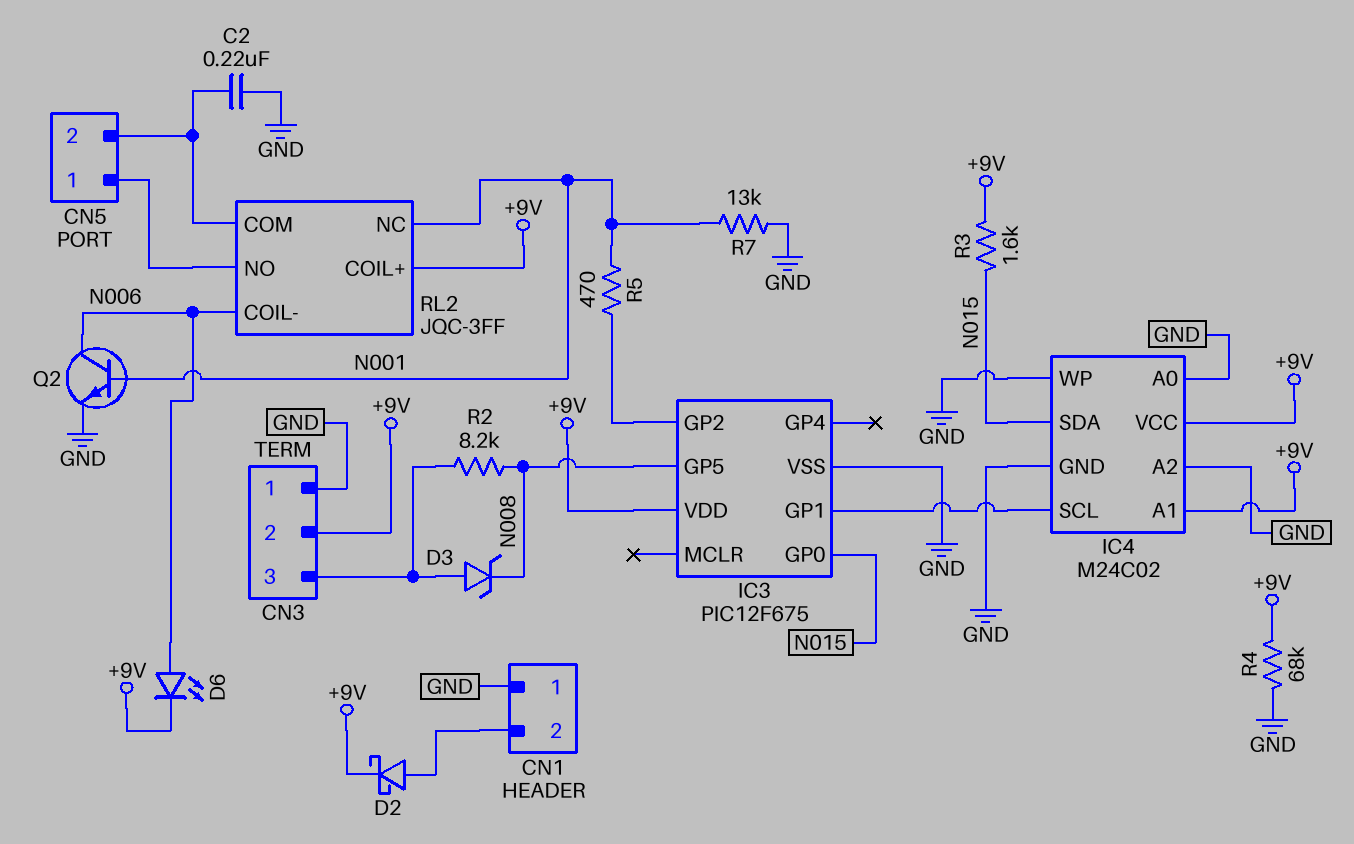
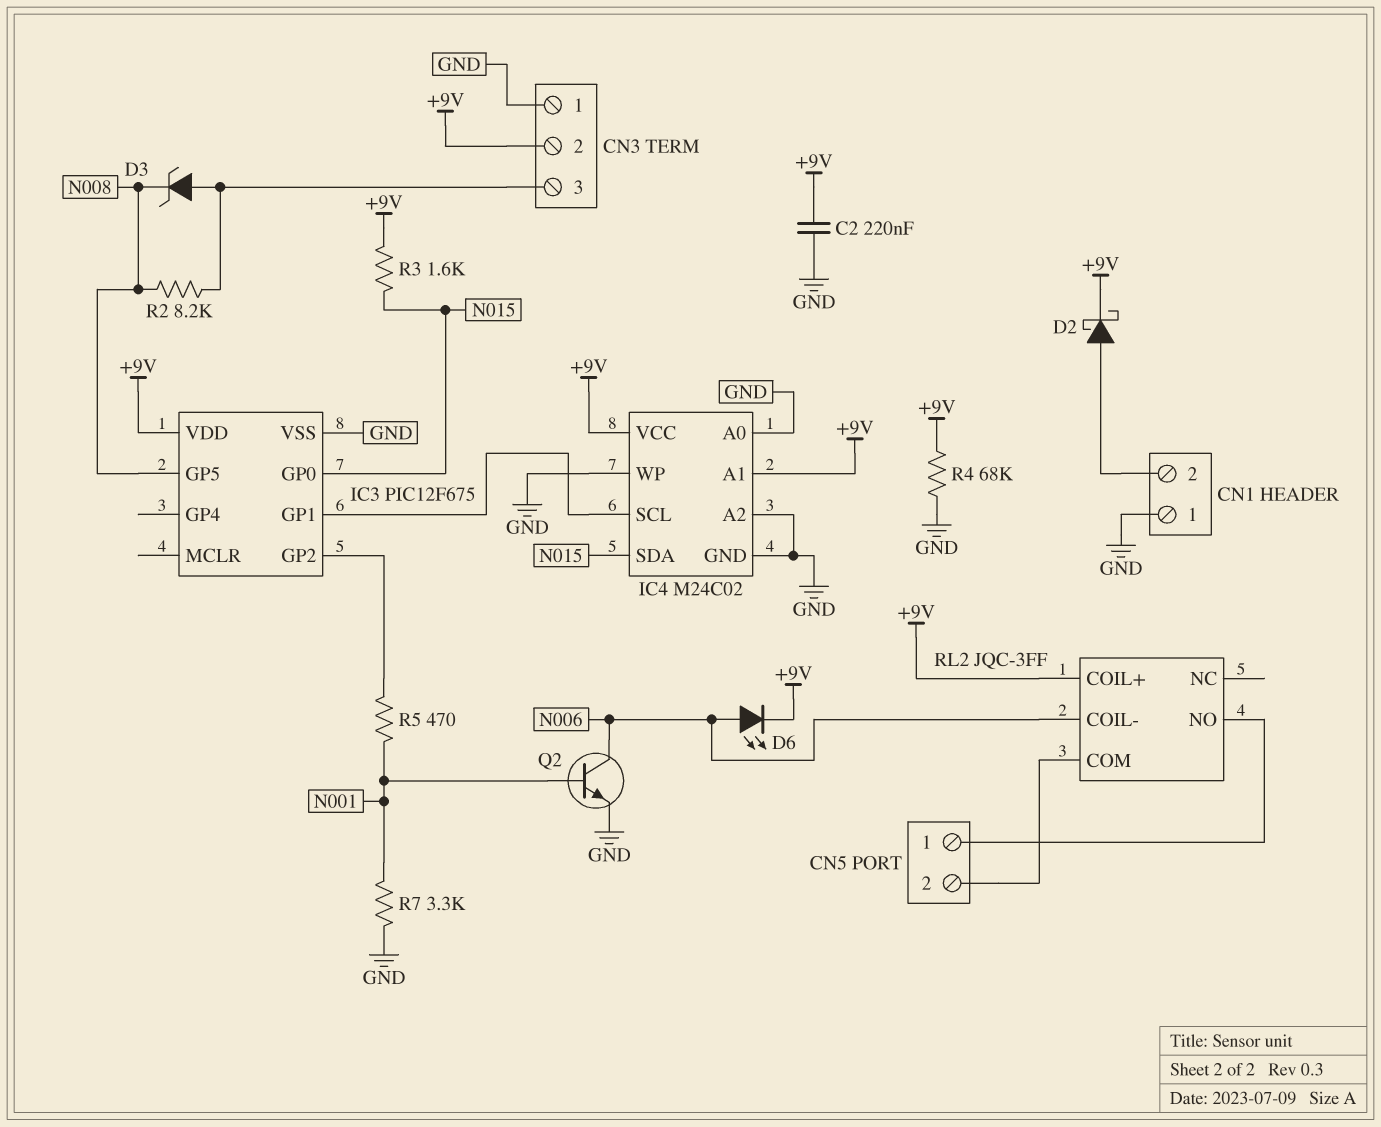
C2: 220nF (CN5/2, GND) -> 220nF (+9V, GND)
R7: 13k (GND, N001) -> 3.3k (GND, N001)
RL2 pin NC: N001 -> none

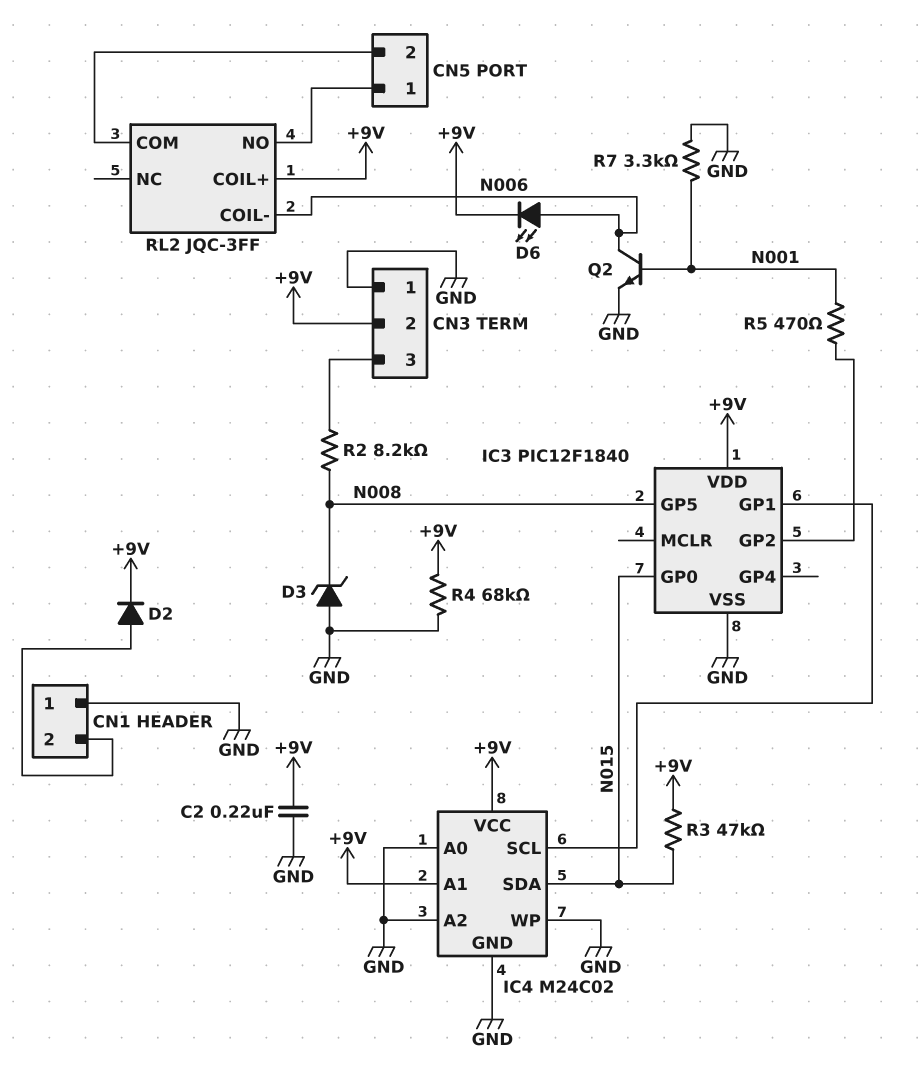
D2: schottky (A CN1/2, K +9V) -> diode (A CN1/2, K +9V)
D3: zener (A CN3/3, K N008) -> zener (A GND, K N008)
IC3: PIC12F675 -> PIC12F1840
R3: 1.6k (+9V, N015) -> 47k (+9V, N015)

